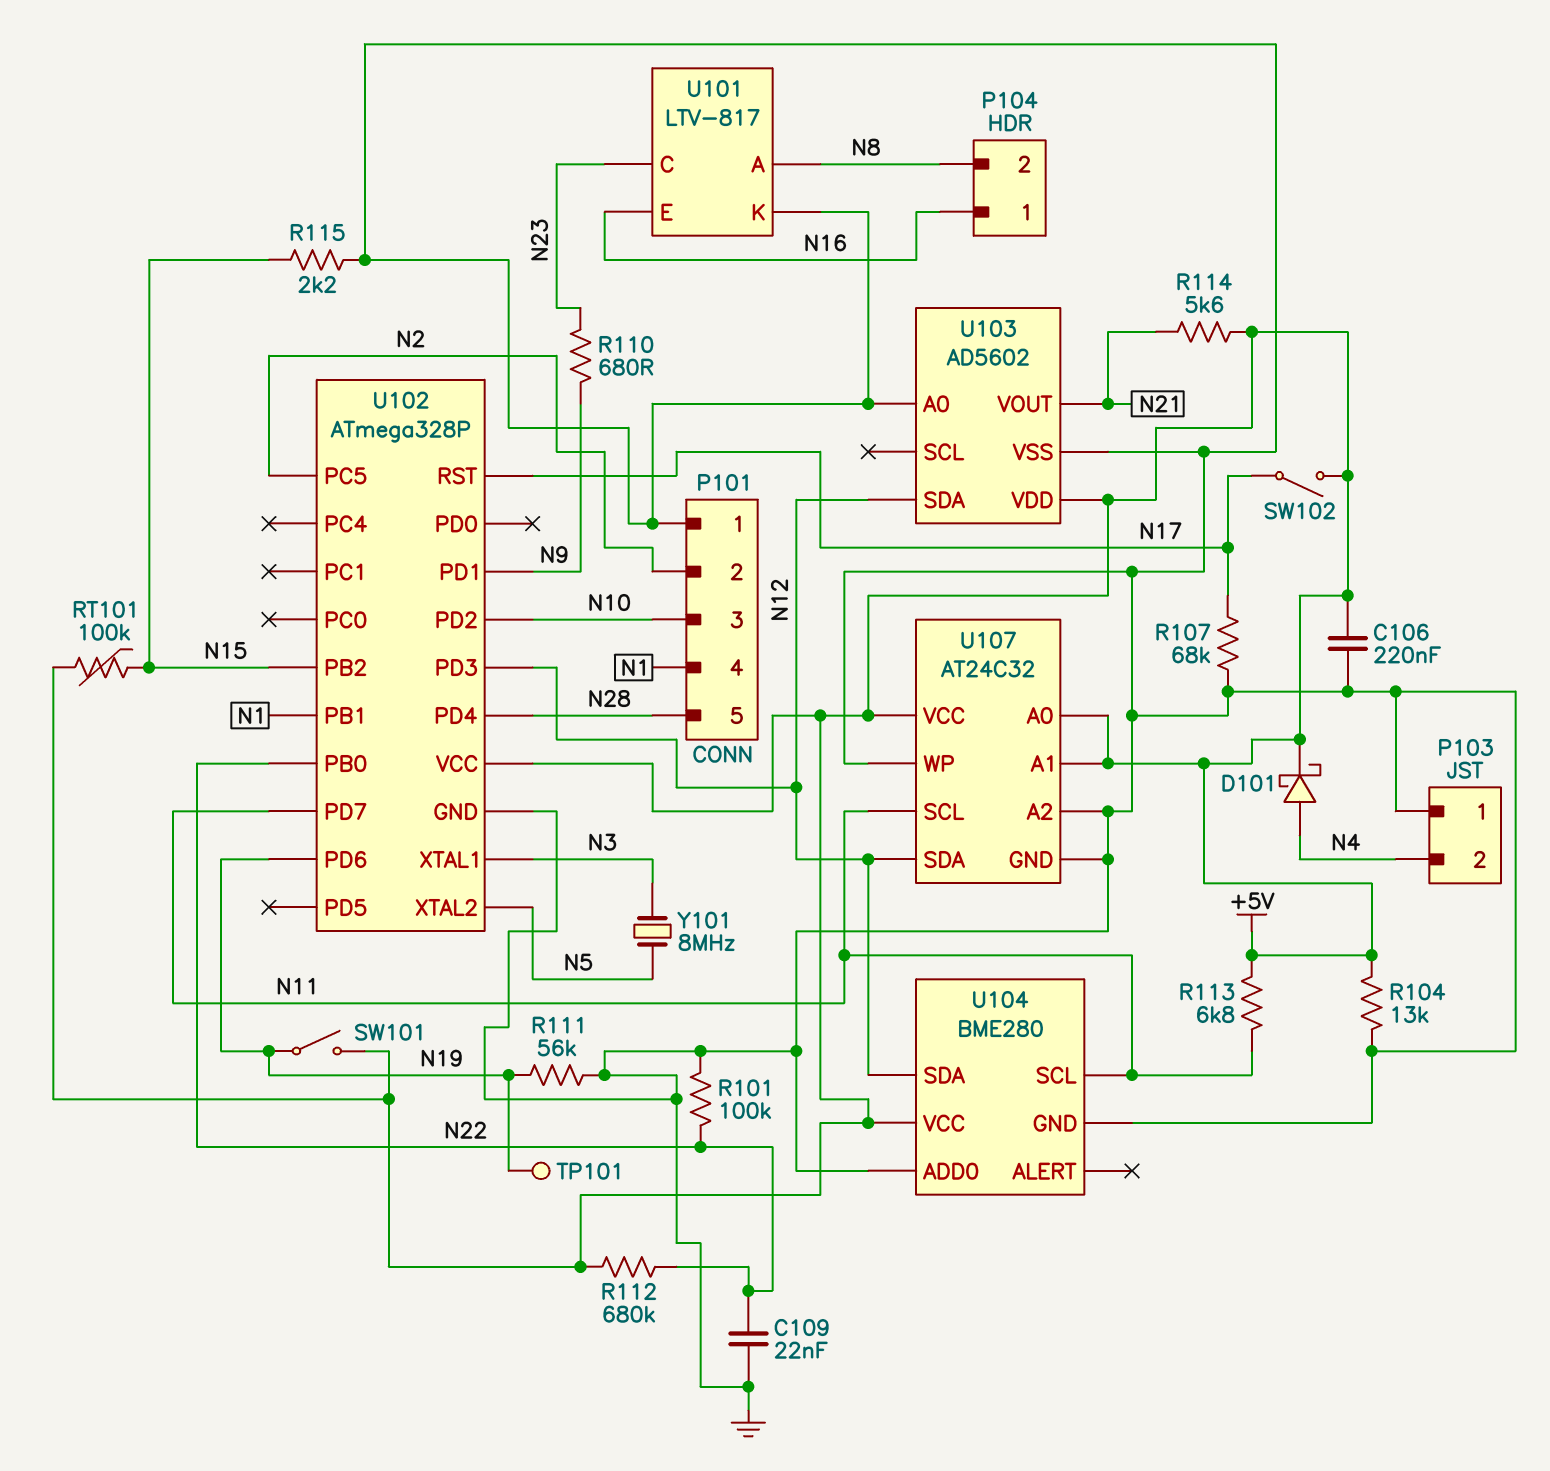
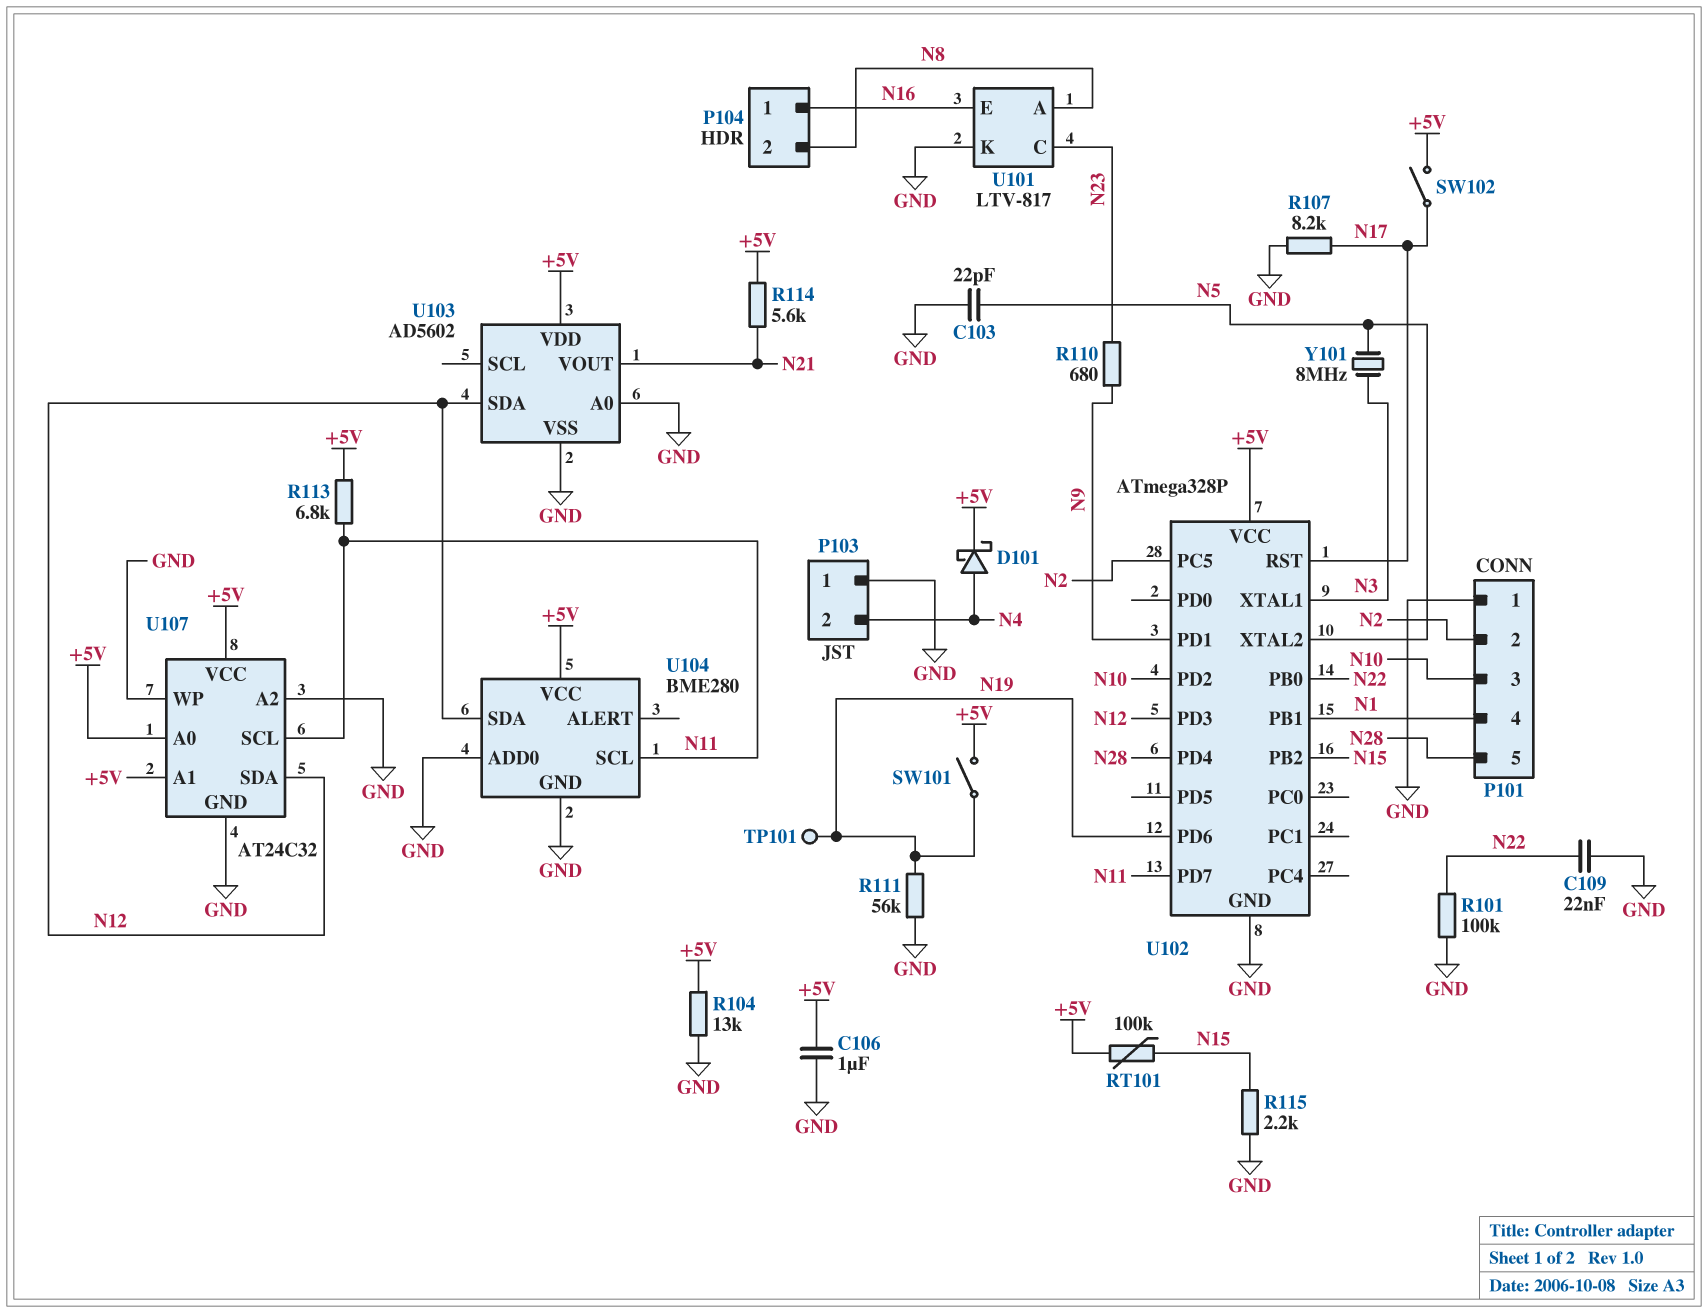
C103: none -> 22pF (GND, N5)
C106: 220nF (+5V, GND) -> 1uF (+5V, GND)
R107: 68k (GND, N17) -> 8.2k (GND, N17)
R112: 680k (+5V, N22) -> none

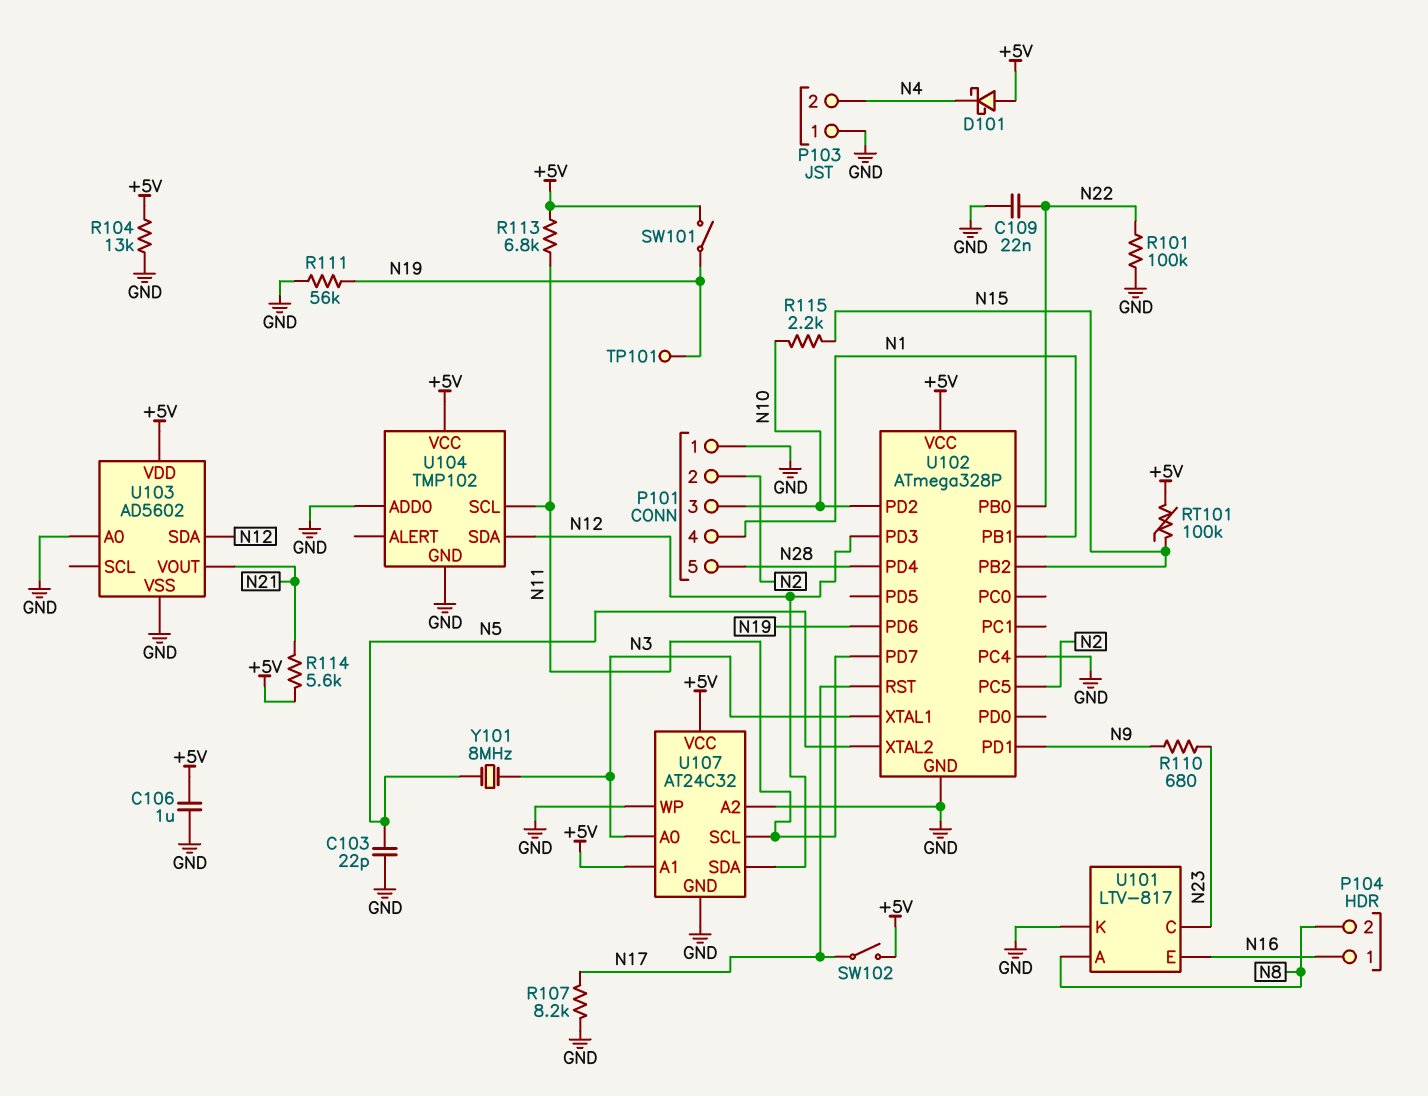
D101: schottky (A N4, K +5V) -> schottky (A +5V, K N4)
R115: 2.2k (GND, N15) -> 2.2k (N10, N15)
U102 pin PC4: none -> GND
U104: BME280 -> TMP102
U107 pin A0: +5V -> N3

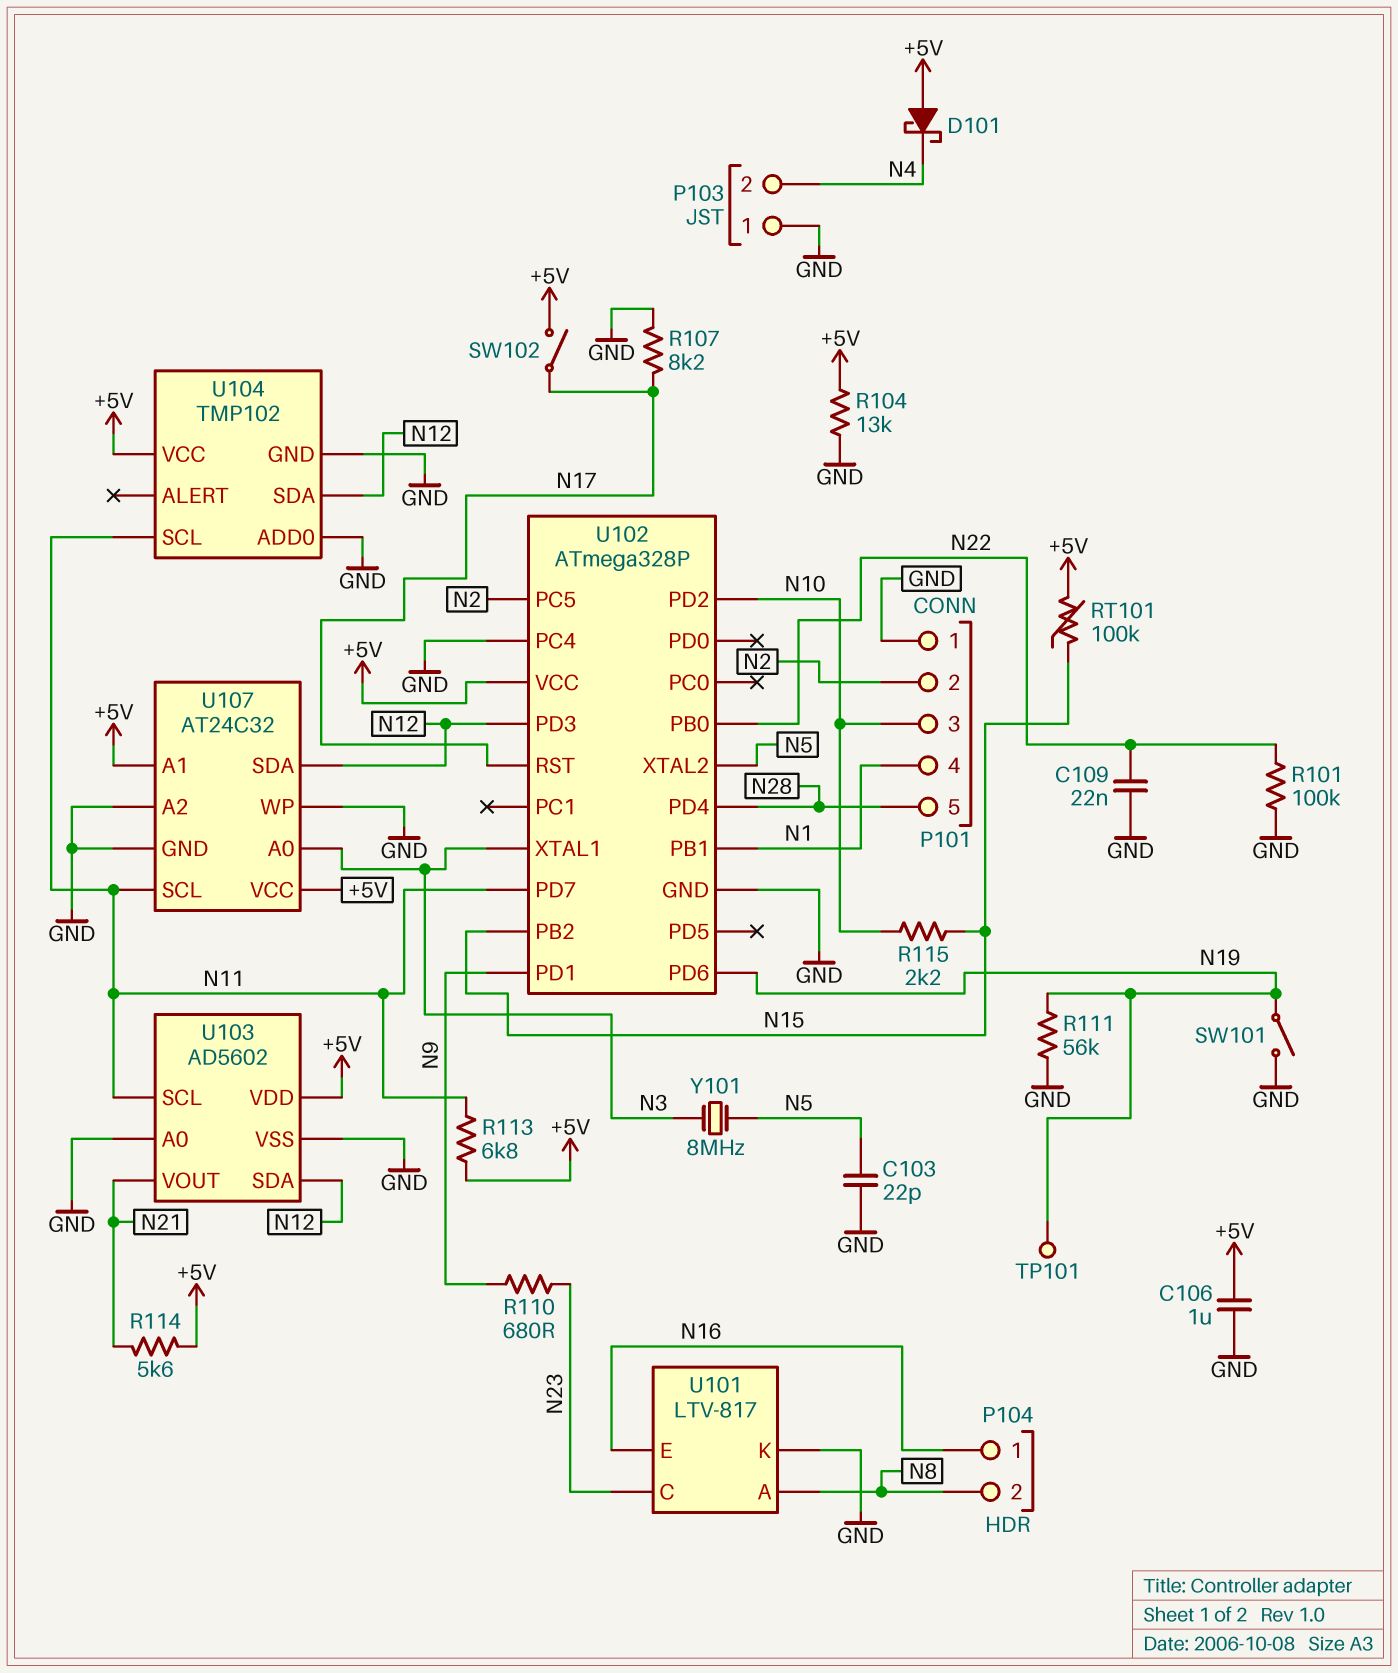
SW101: switch (+5V, N19) -> switch (GND, N19)
U103 pin SCL: none -> N11

